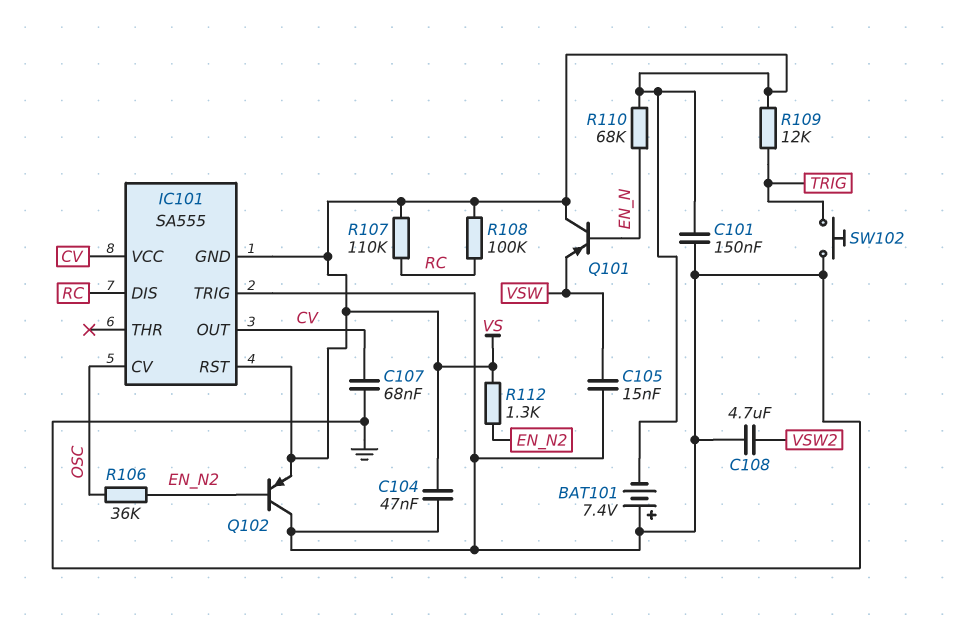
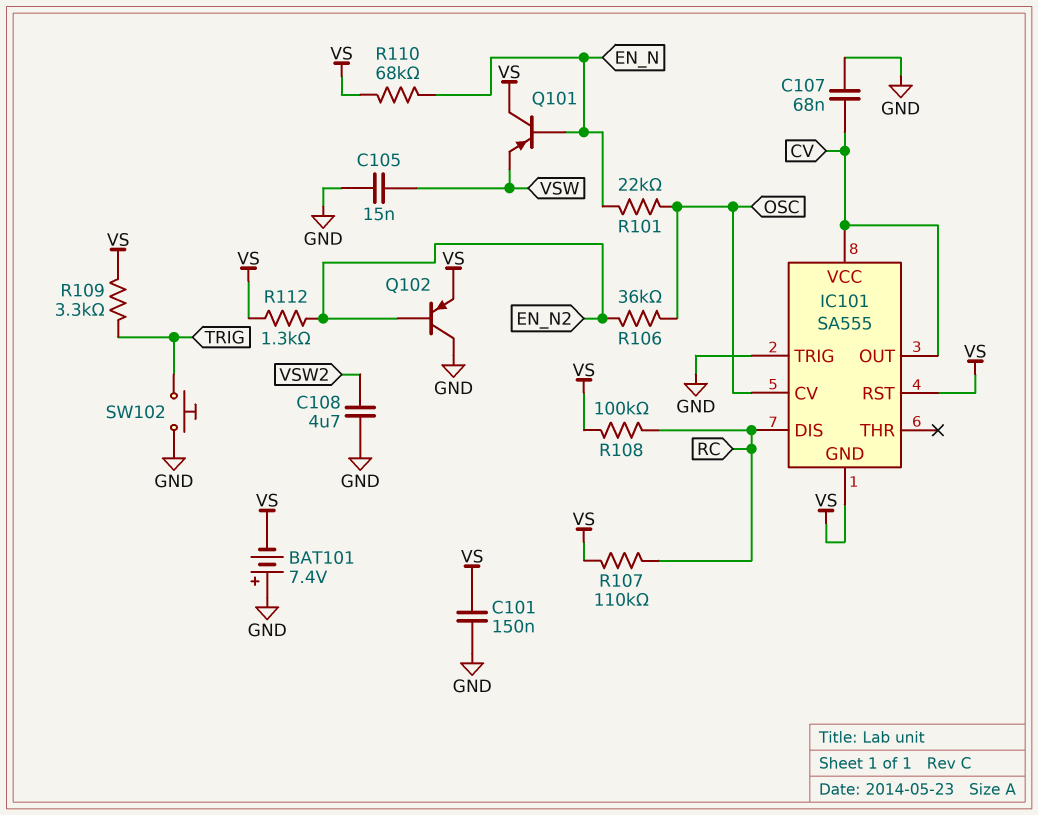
C104: 47nF (GND, VS) -> none
R101: none -> 22k (EN_N, OSC)
R109: 12k (TRIG, VS) -> 3.3k (TRIG, VS)

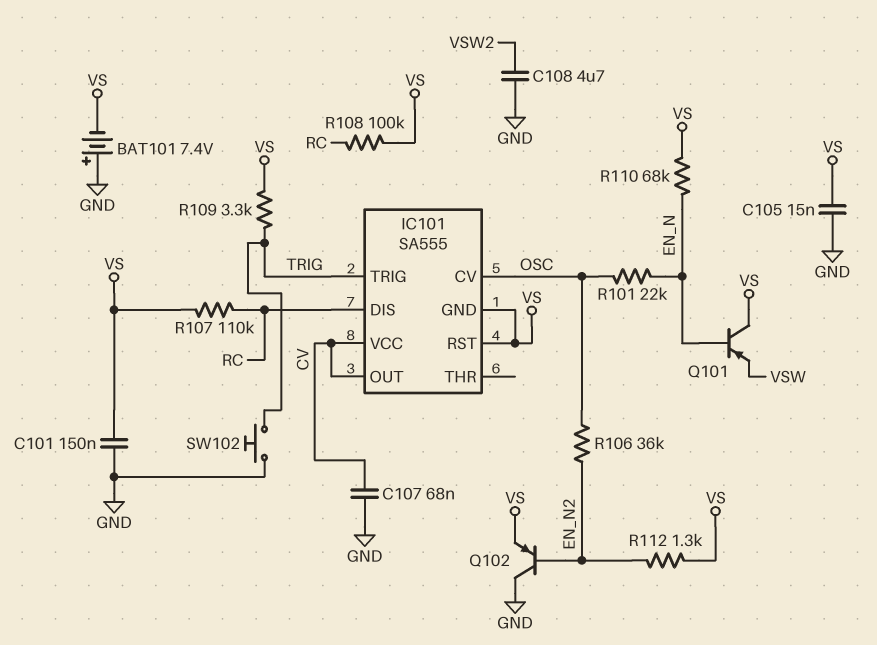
C105: 15nF (GND, VSW) -> 15nF (GND, VS)
IC101 pin TRIG: GND -> TRIG

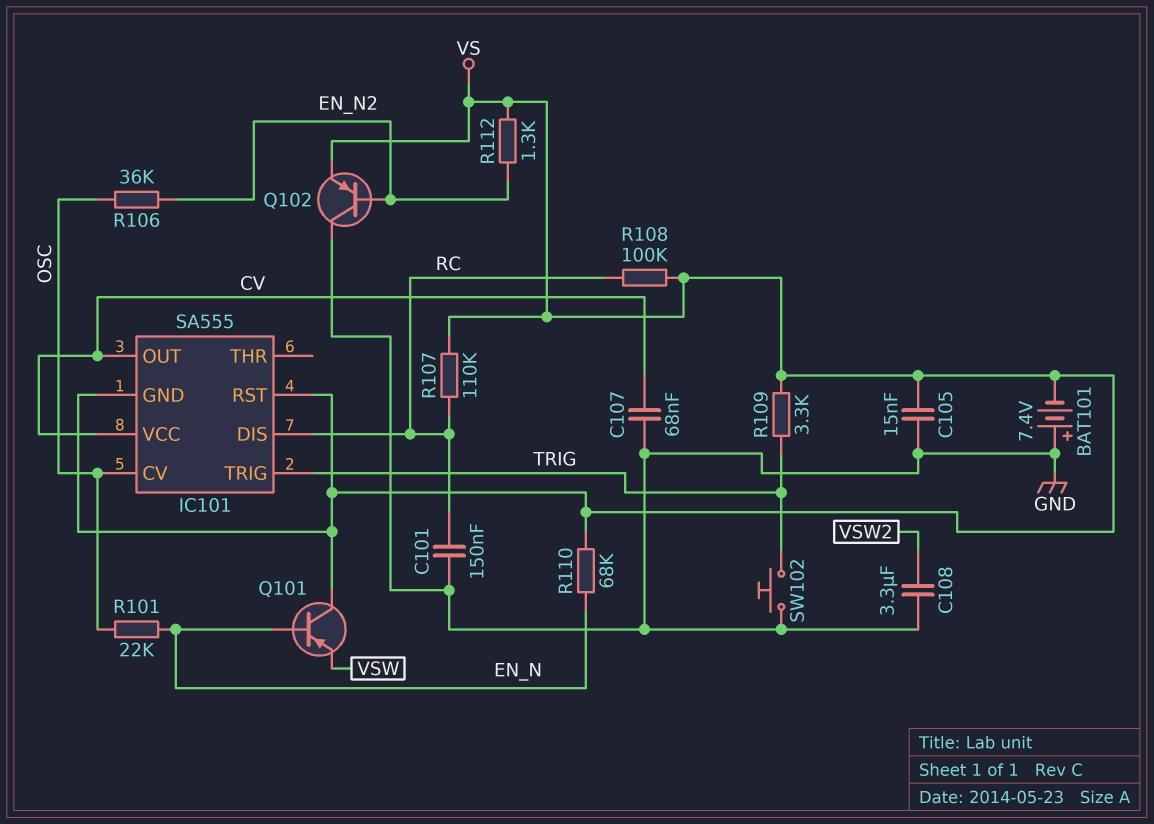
C101: 150nF (GND, VS) -> 150nF (GND, RC)
C108: 4.7uF (GND, VSW2) -> 3.3uF (GND, VSW2)

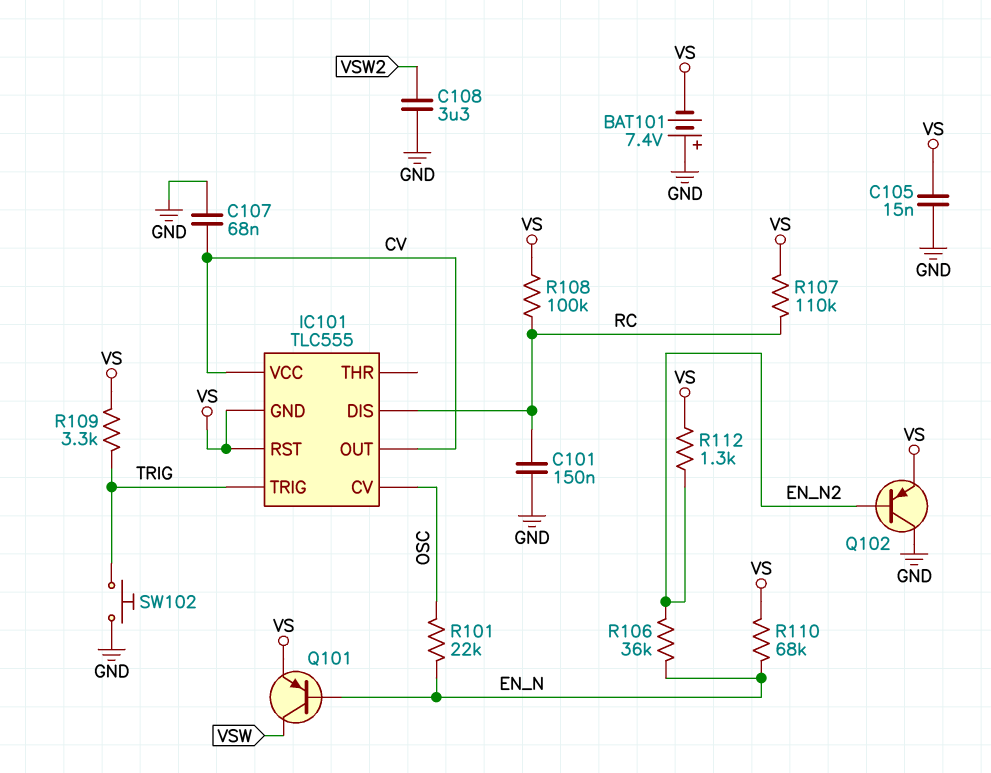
IC101: SA555 -> TLC555
Q101: PNP (B EN_N, C VS, E VSW) -> PNP (B EN_N, C VSW, E VS)
R106: 36k (EN_N2, OSC) -> 36k (EN_N, EN_N2)

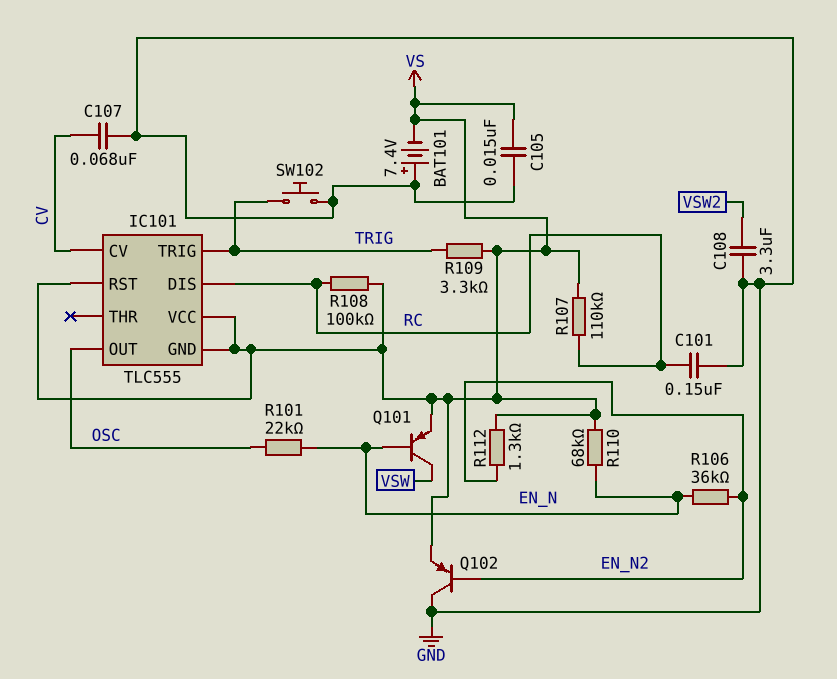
IC101 pin CV: OSC -> CV
IC101 pin OUT: CV -> OSC
IC101 pin VCC: CV -> VS

